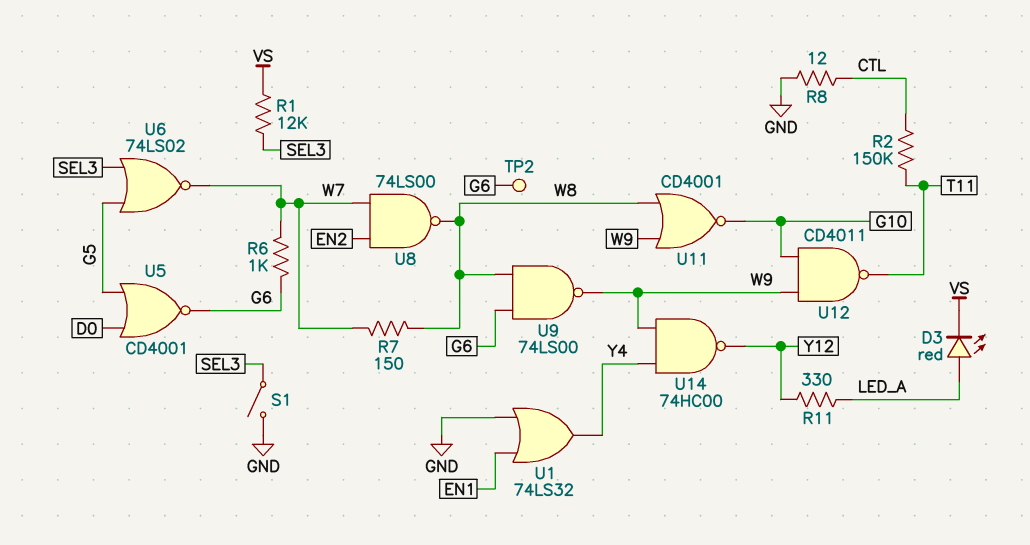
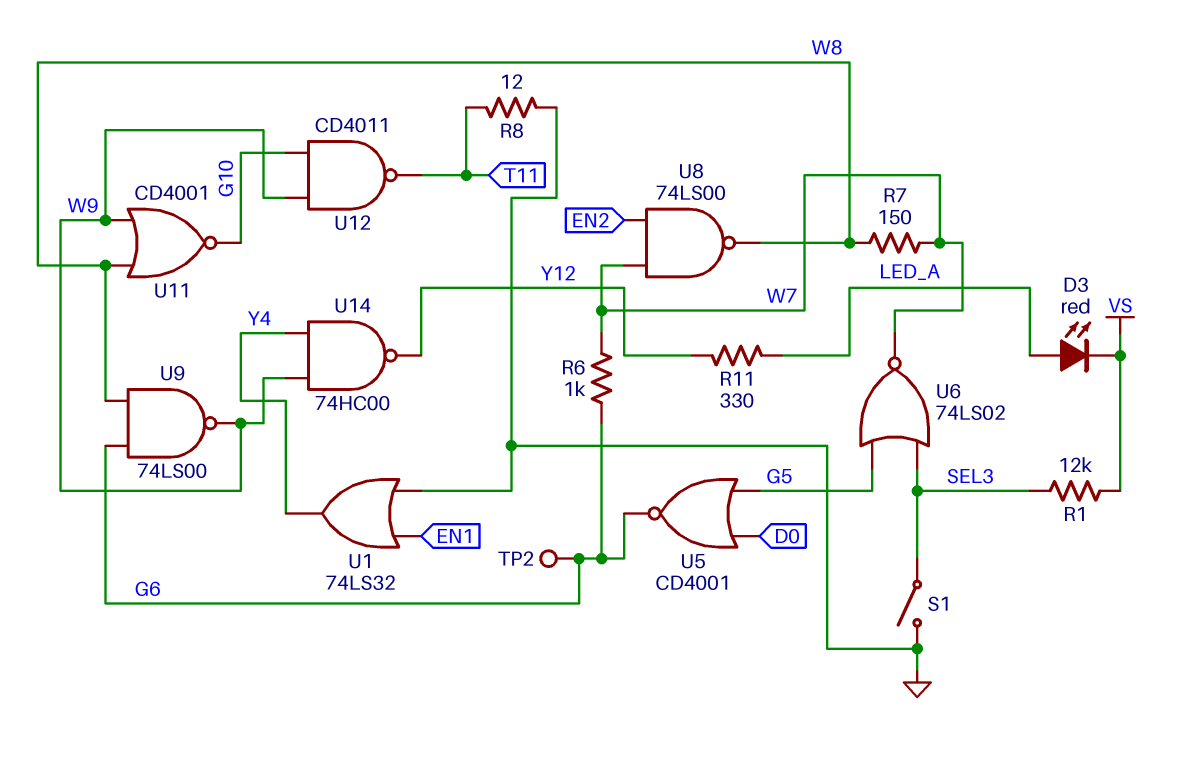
R2: 150k (CTL, T11) -> none
R8: 12 (CTL, GND) -> 12 (GND, T11)

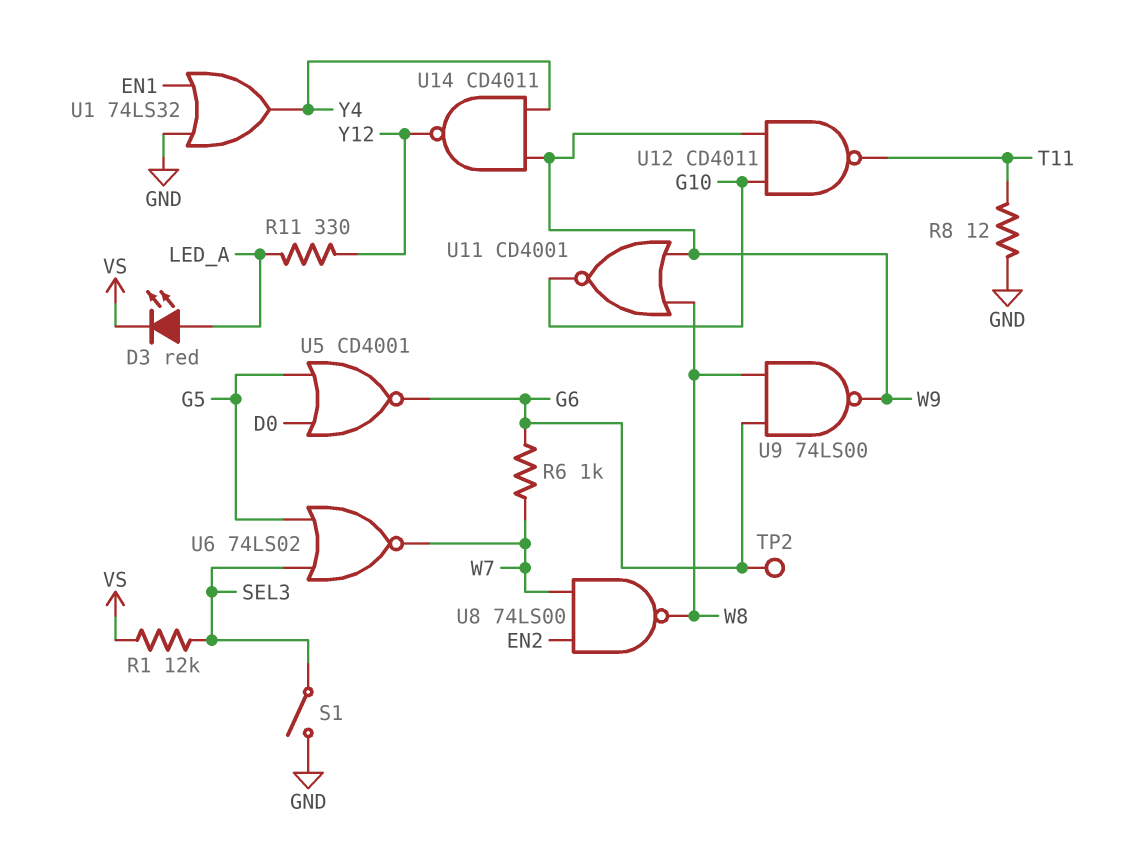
R7: 150 (W7, W8) -> none
U14: NAND 74HC00 (in W9, in Y4, out Y12) -> NAND CD4011 (in W9, in Y4, out Y12)

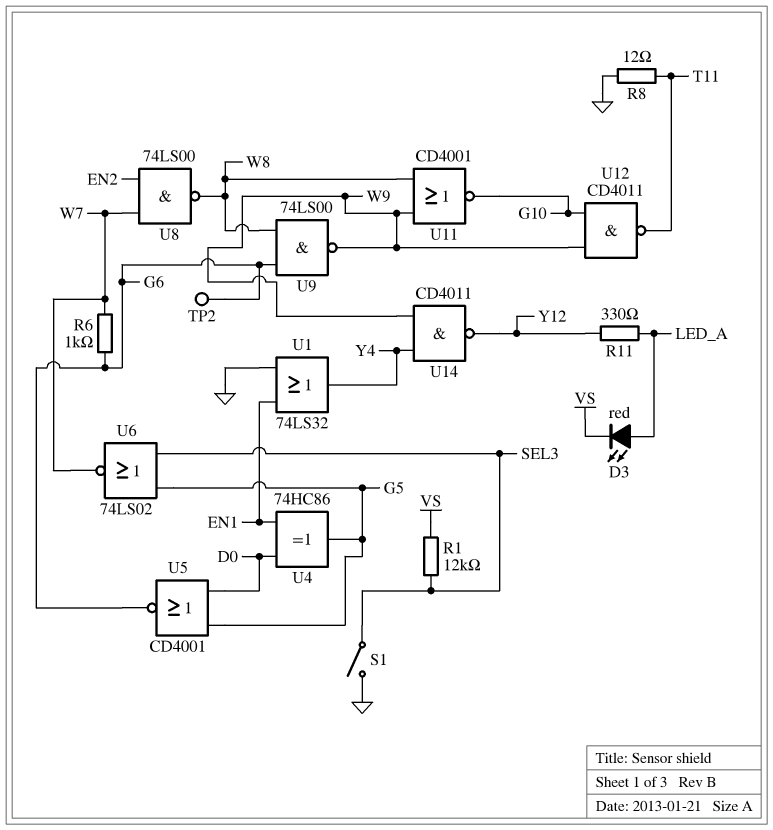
U4: none -> XOR 74HC86 (in D0, in EN1, out G5)

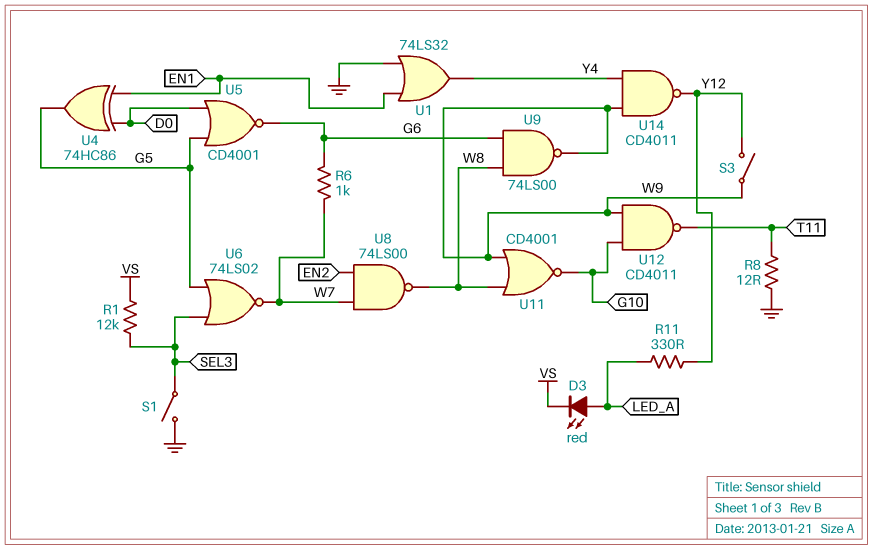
S3: none -> switch (W9, Y12)
TP2: test point (G6) -> none

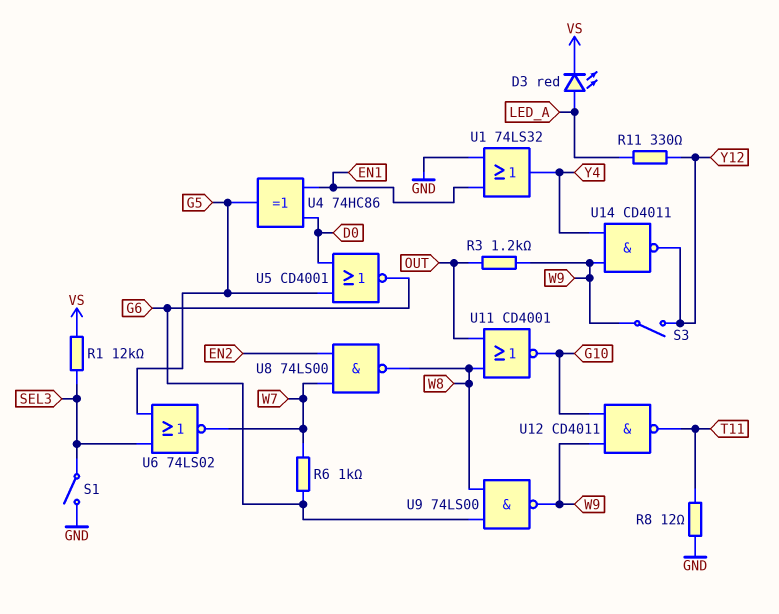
R3: none -> 1.2k (OUT, W9)
U11: NOR CD4001 (in W8, in W9, out G10) -> NOR CD4001 (in OUT, in W8, out G10)

